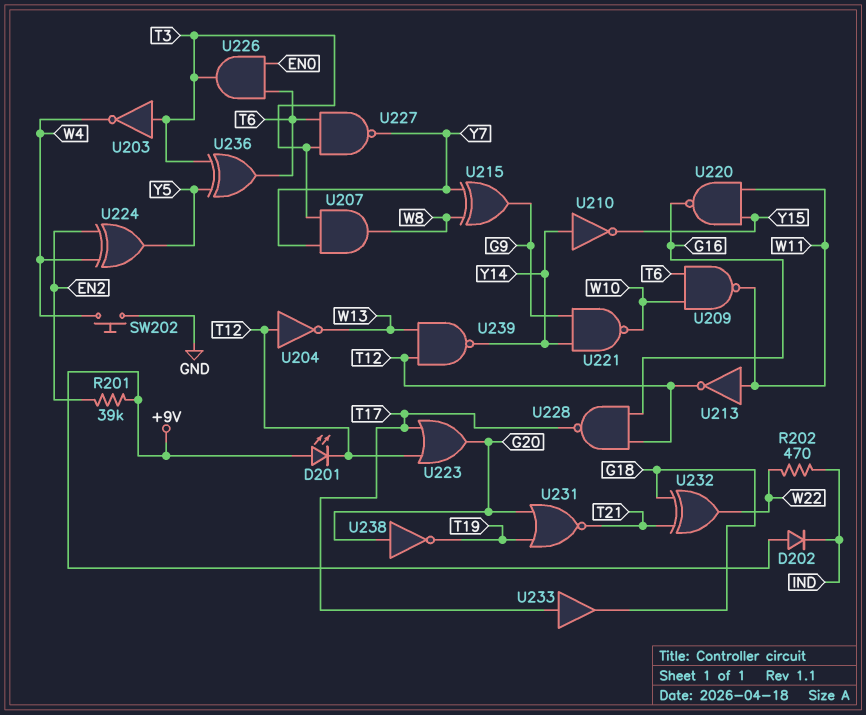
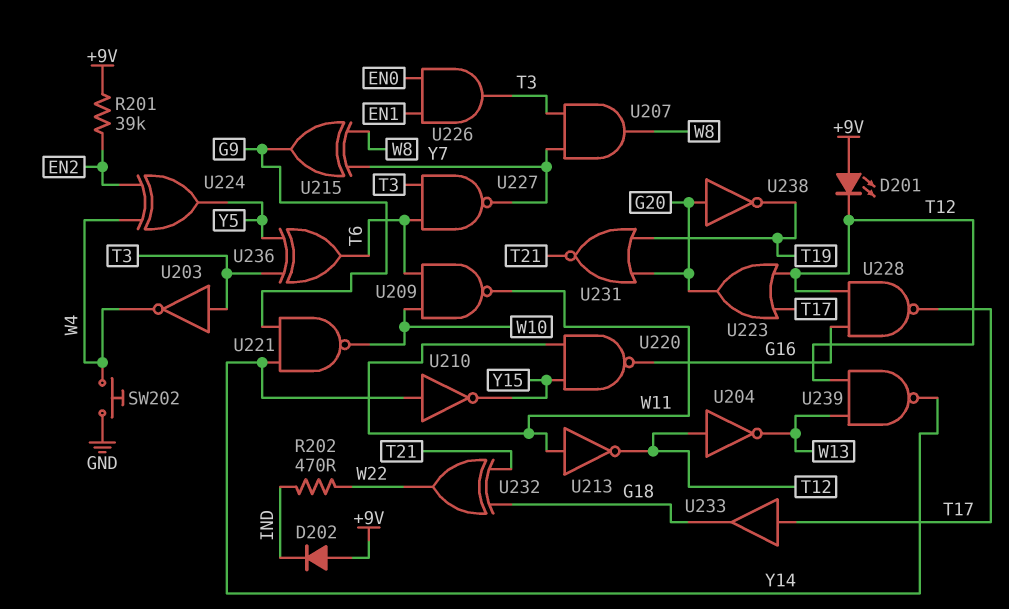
U226: AND (in EN0, in T6, out T3) -> AND (in EN0, in EN1, out T3)

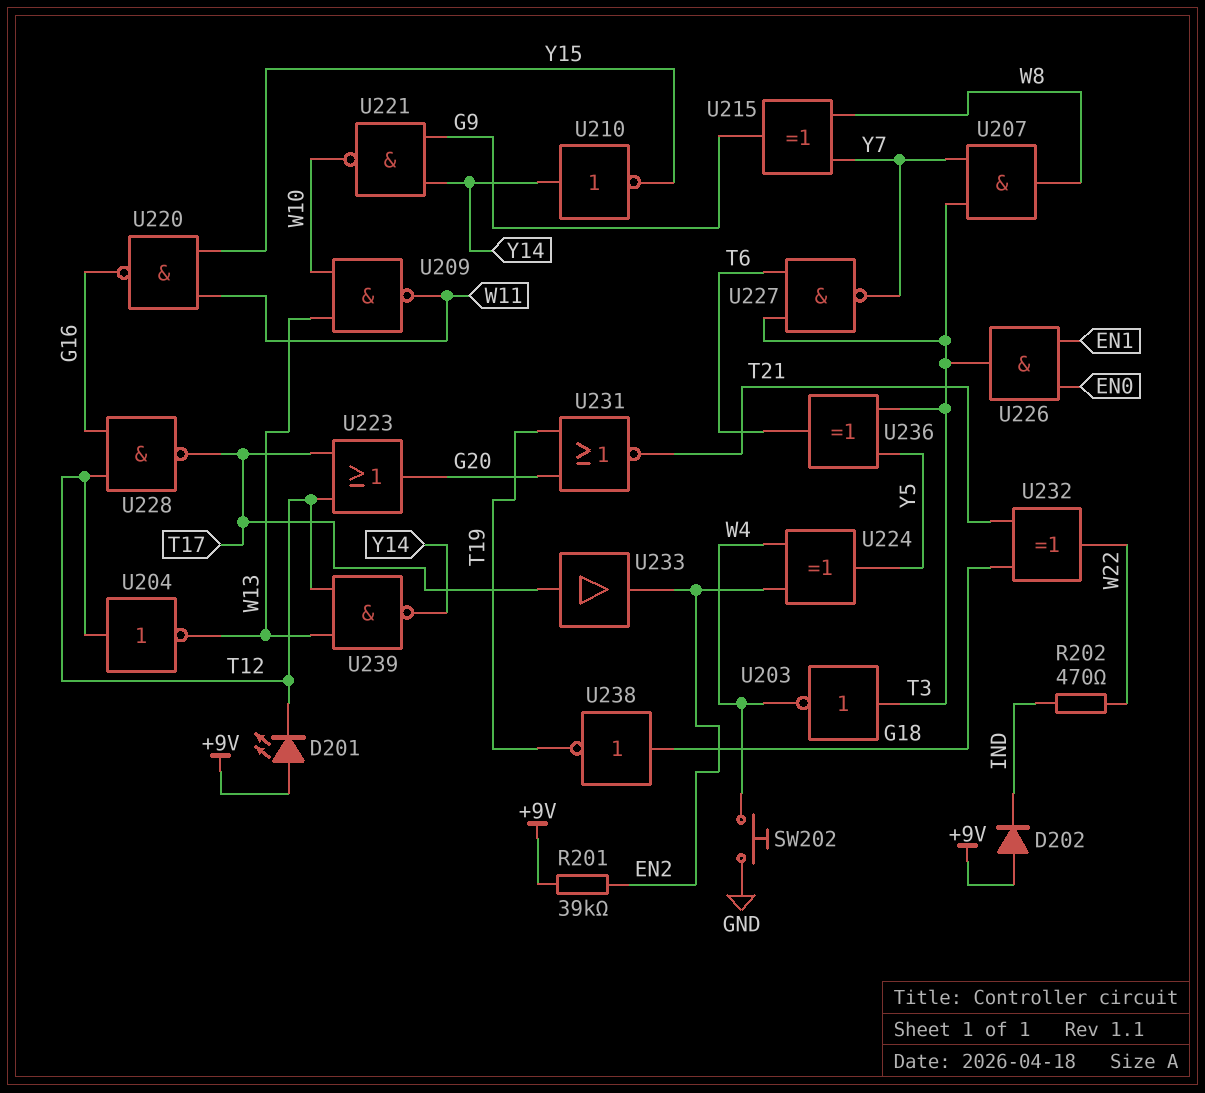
U209: NAND (in T6, in W10, out W11) -> NAND (in W10, in W13, out W11)
U213: NOT (in W11, out T12) -> none
U233: buffer (in T17, out G18) -> buffer (in T17, out EN2)
U238: NOT (in G20, out T19) -> NOT (in G18, out T19)

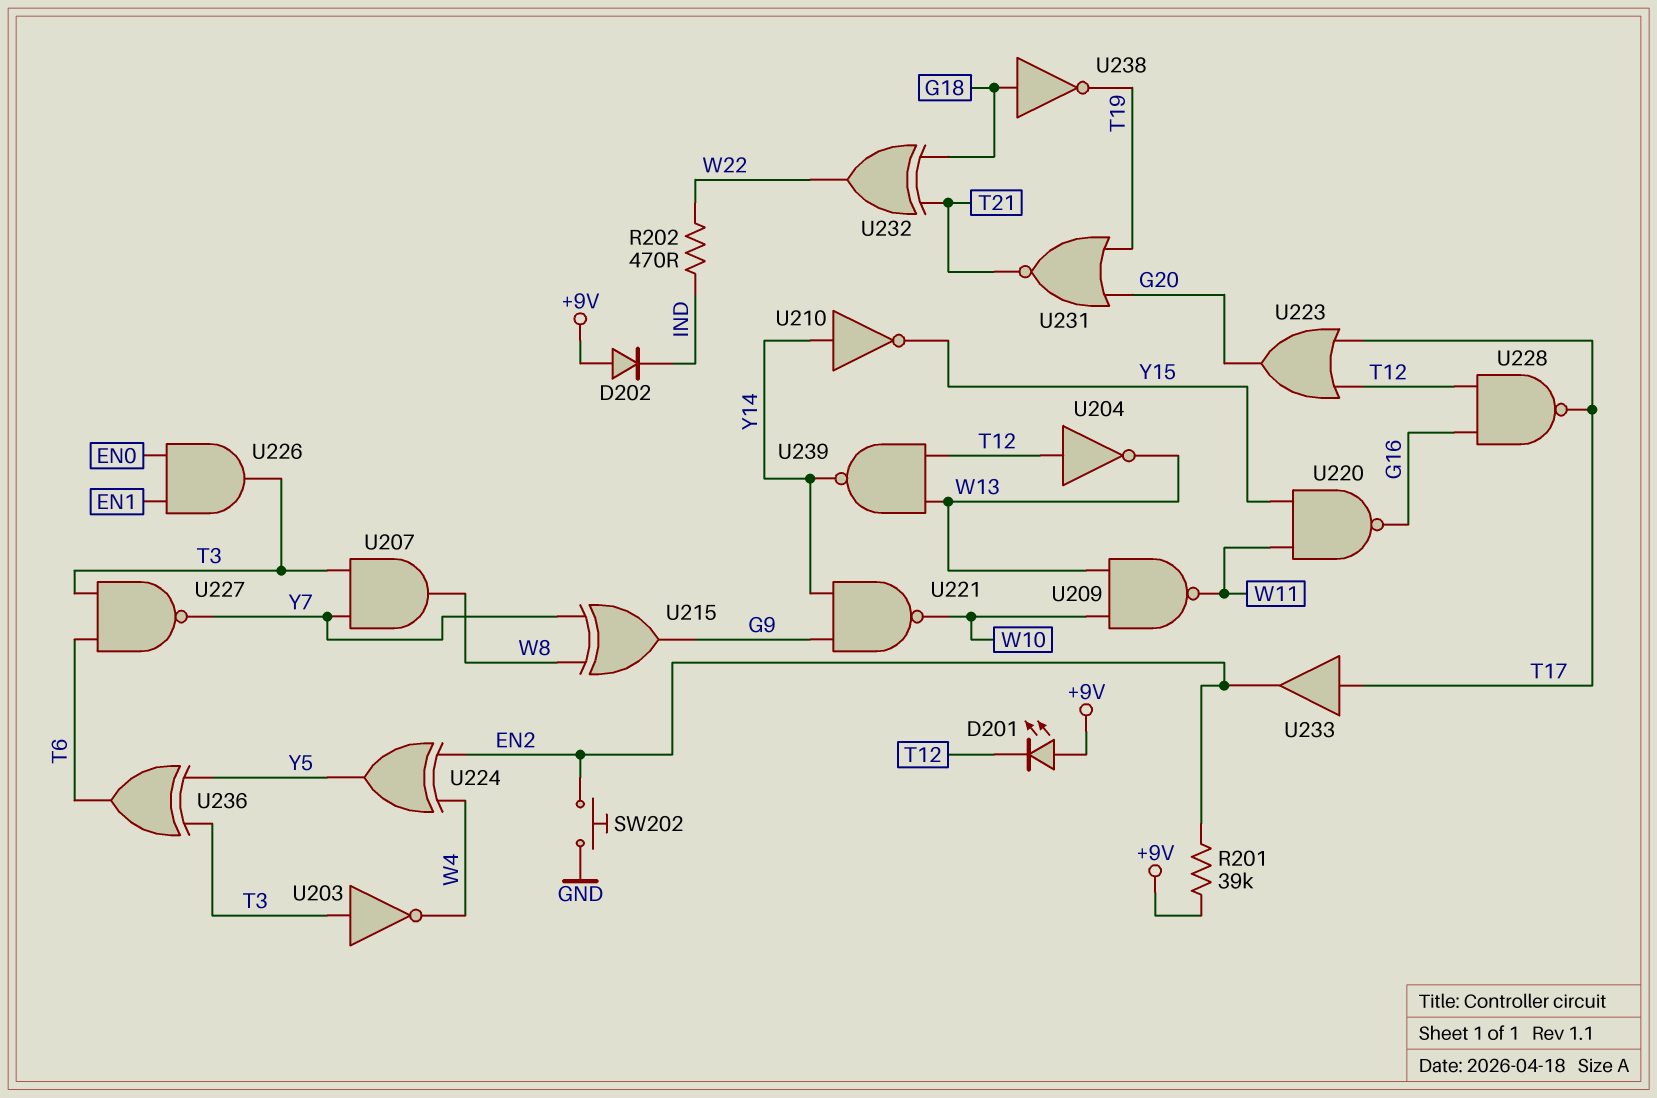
SW202: button (GND, W4) -> button (EN2, GND)

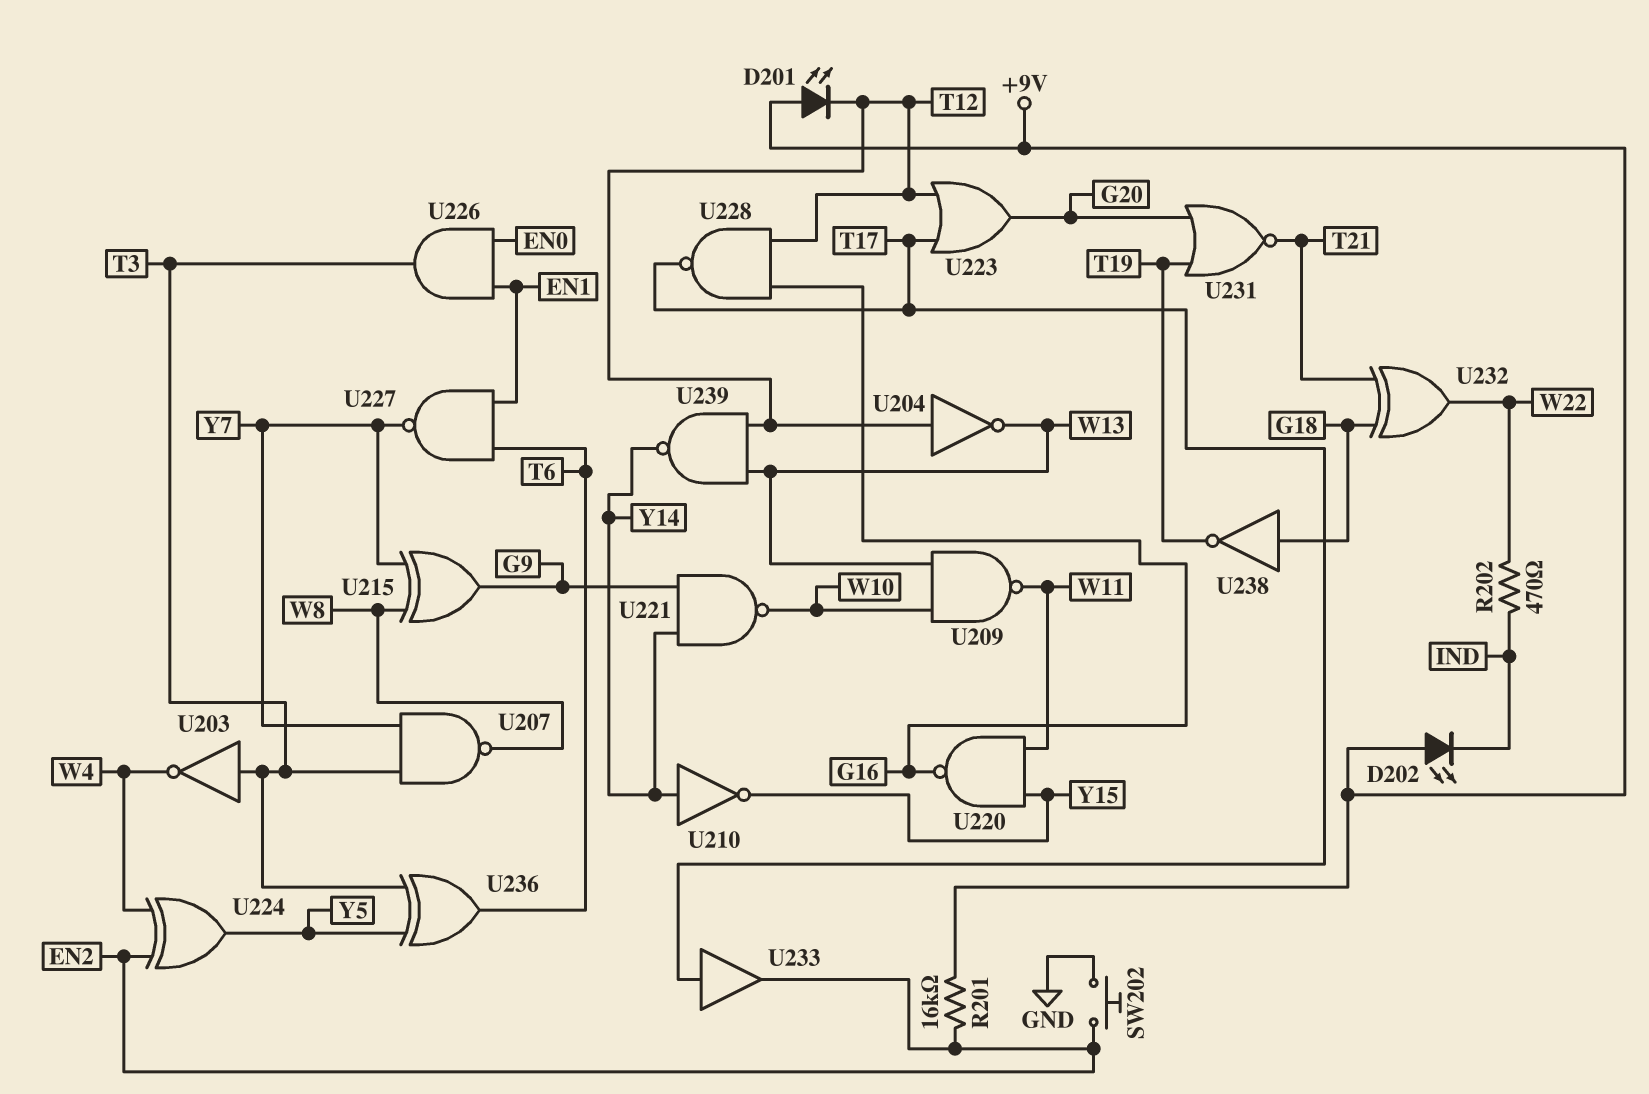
D202: diode (A +9V, K IND) -> LED (A +9V, K IND)
R201: 39k (+9V, EN2) -> 16k (+9V, EN2)
U207: AND (in T3, in Y7, out W8) -> NAND (in T3, in Y7, out W8)
U227: NAND (in T3, in T6, out Y7) -> NAND (in EN1, in T6, out Y7)

